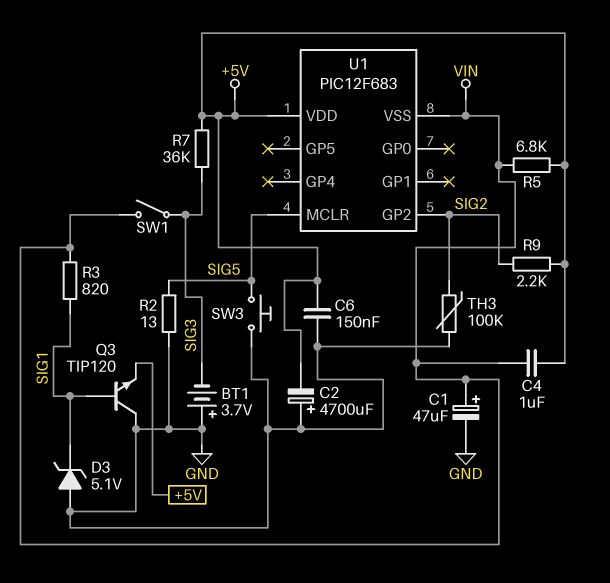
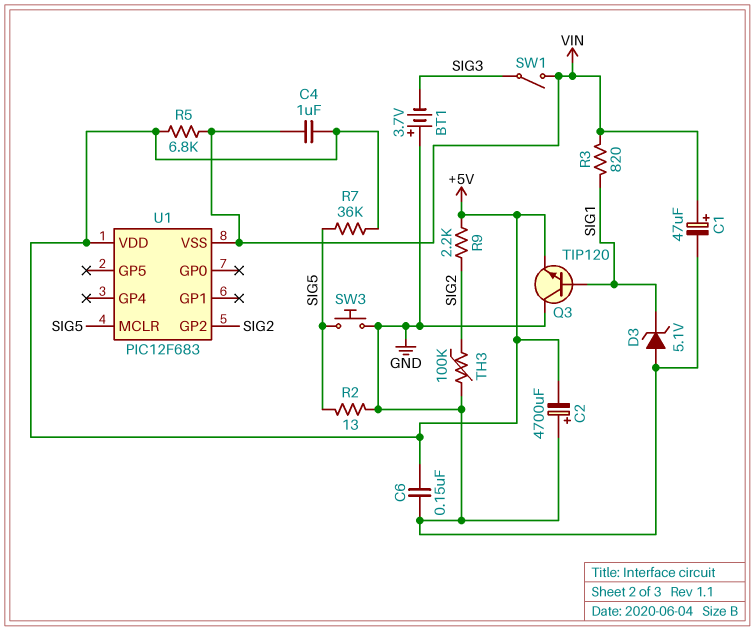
R7: 36k (+5V, SIG3) -> 36k (+5V, SIG5)

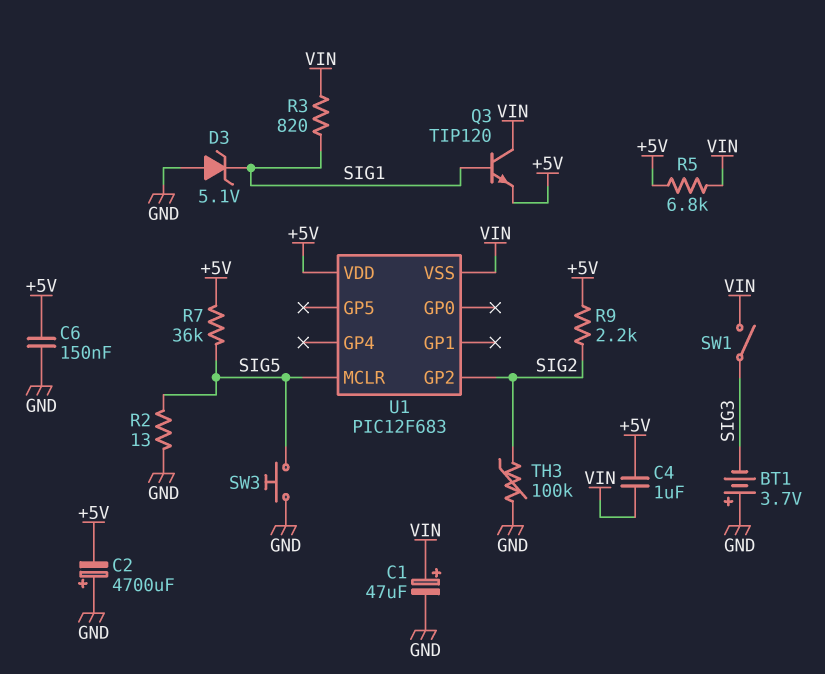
Q3: NPN TIP120 (B SIG1, C GND, E +5V) -> NPN TIP120 (B SIG1, C VIN, E +5V)

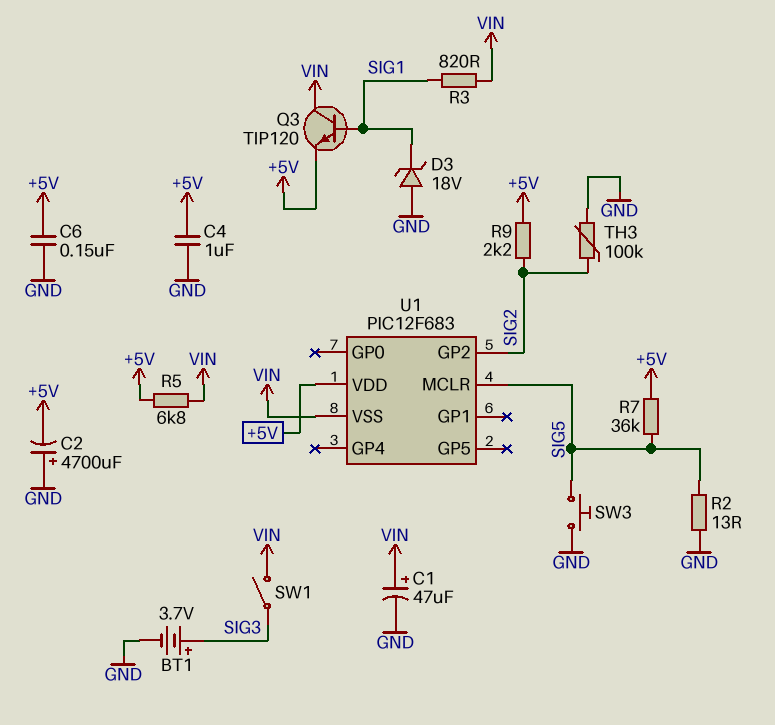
BT1: 3.7V (plus GND, minus SIG3) -> 3.7V (plus SIG3, minus GND)
C4: 1uF (+5V, VIN) -> 1uF (+5V, GND)
D3: zener 5.1V (A GND, K SIG1) -> zener 18V (A GND, K SIG1)

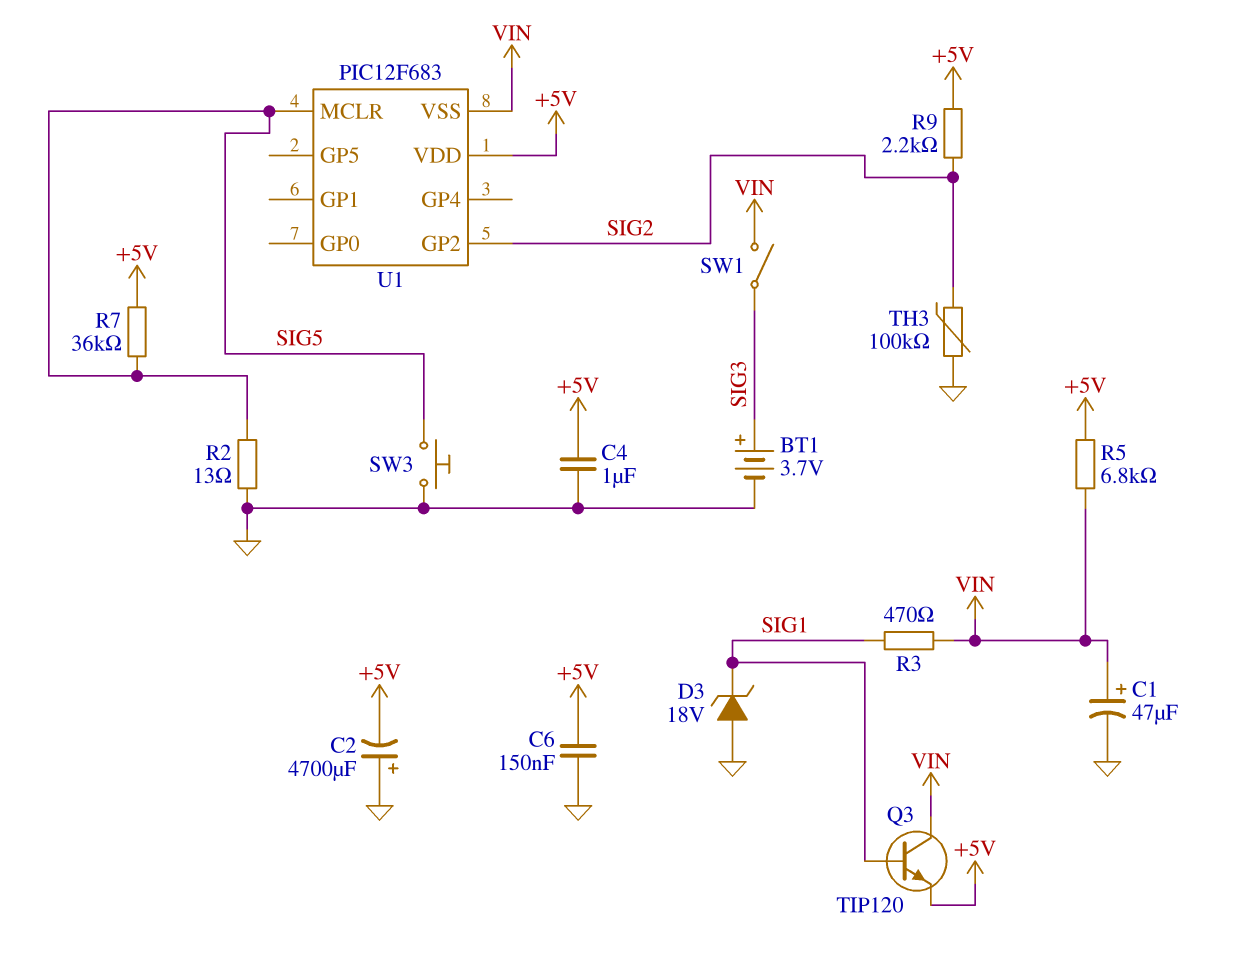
R3: 820 (SIG1, VIN) -> 470 (SIG1, VIN)

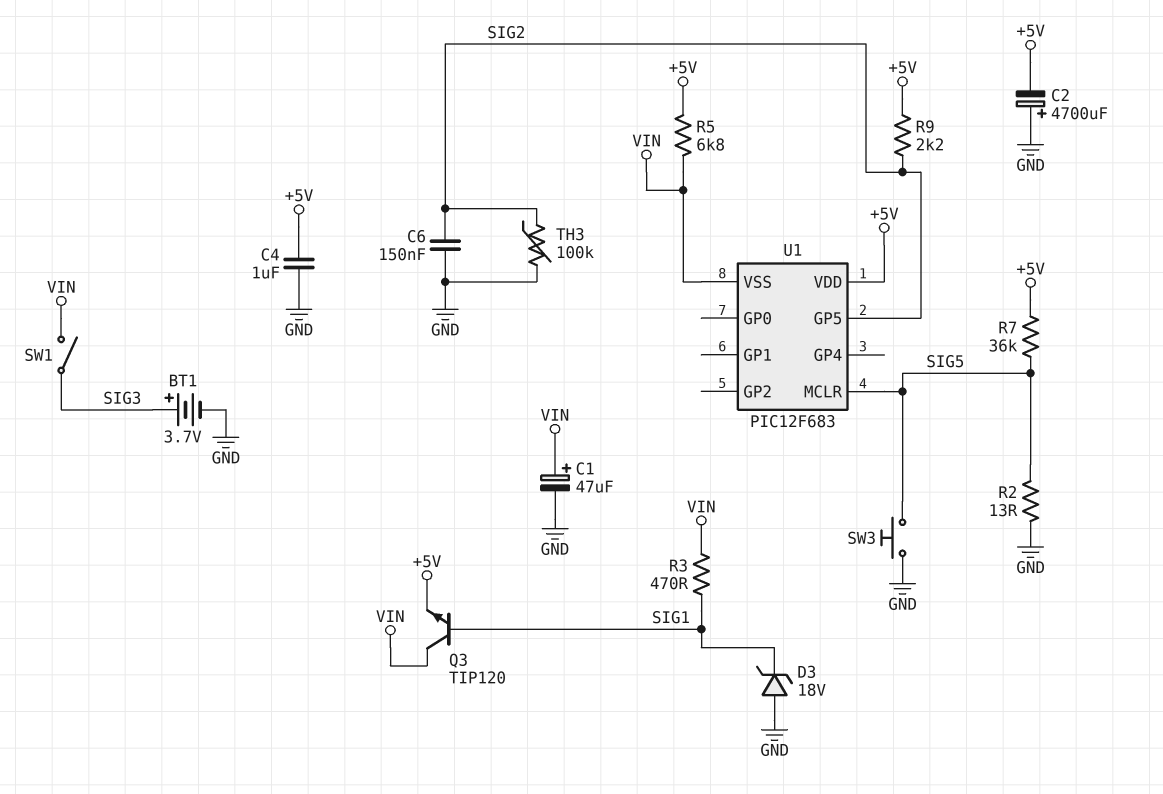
C6: 150nF (+5V, GND) -> 150nF (GND, SIG2)
U1 pin GP2: SIG2 -> none
U1 pin GP5: none -> SIG2

